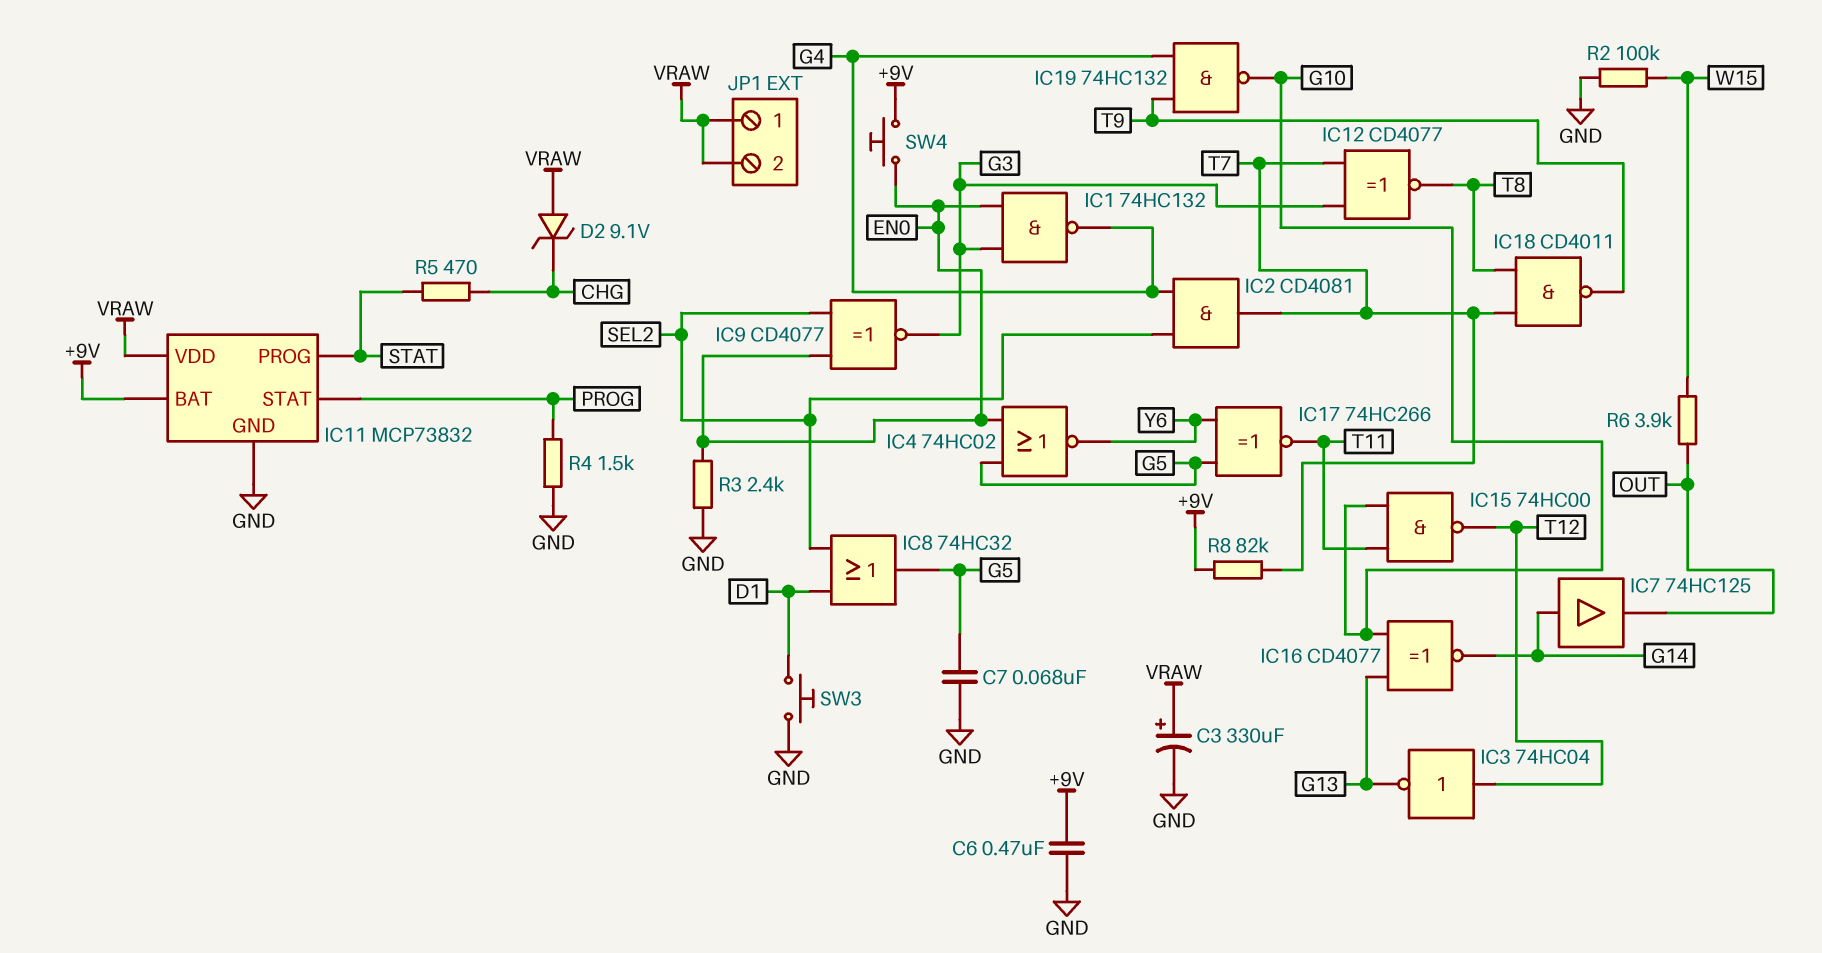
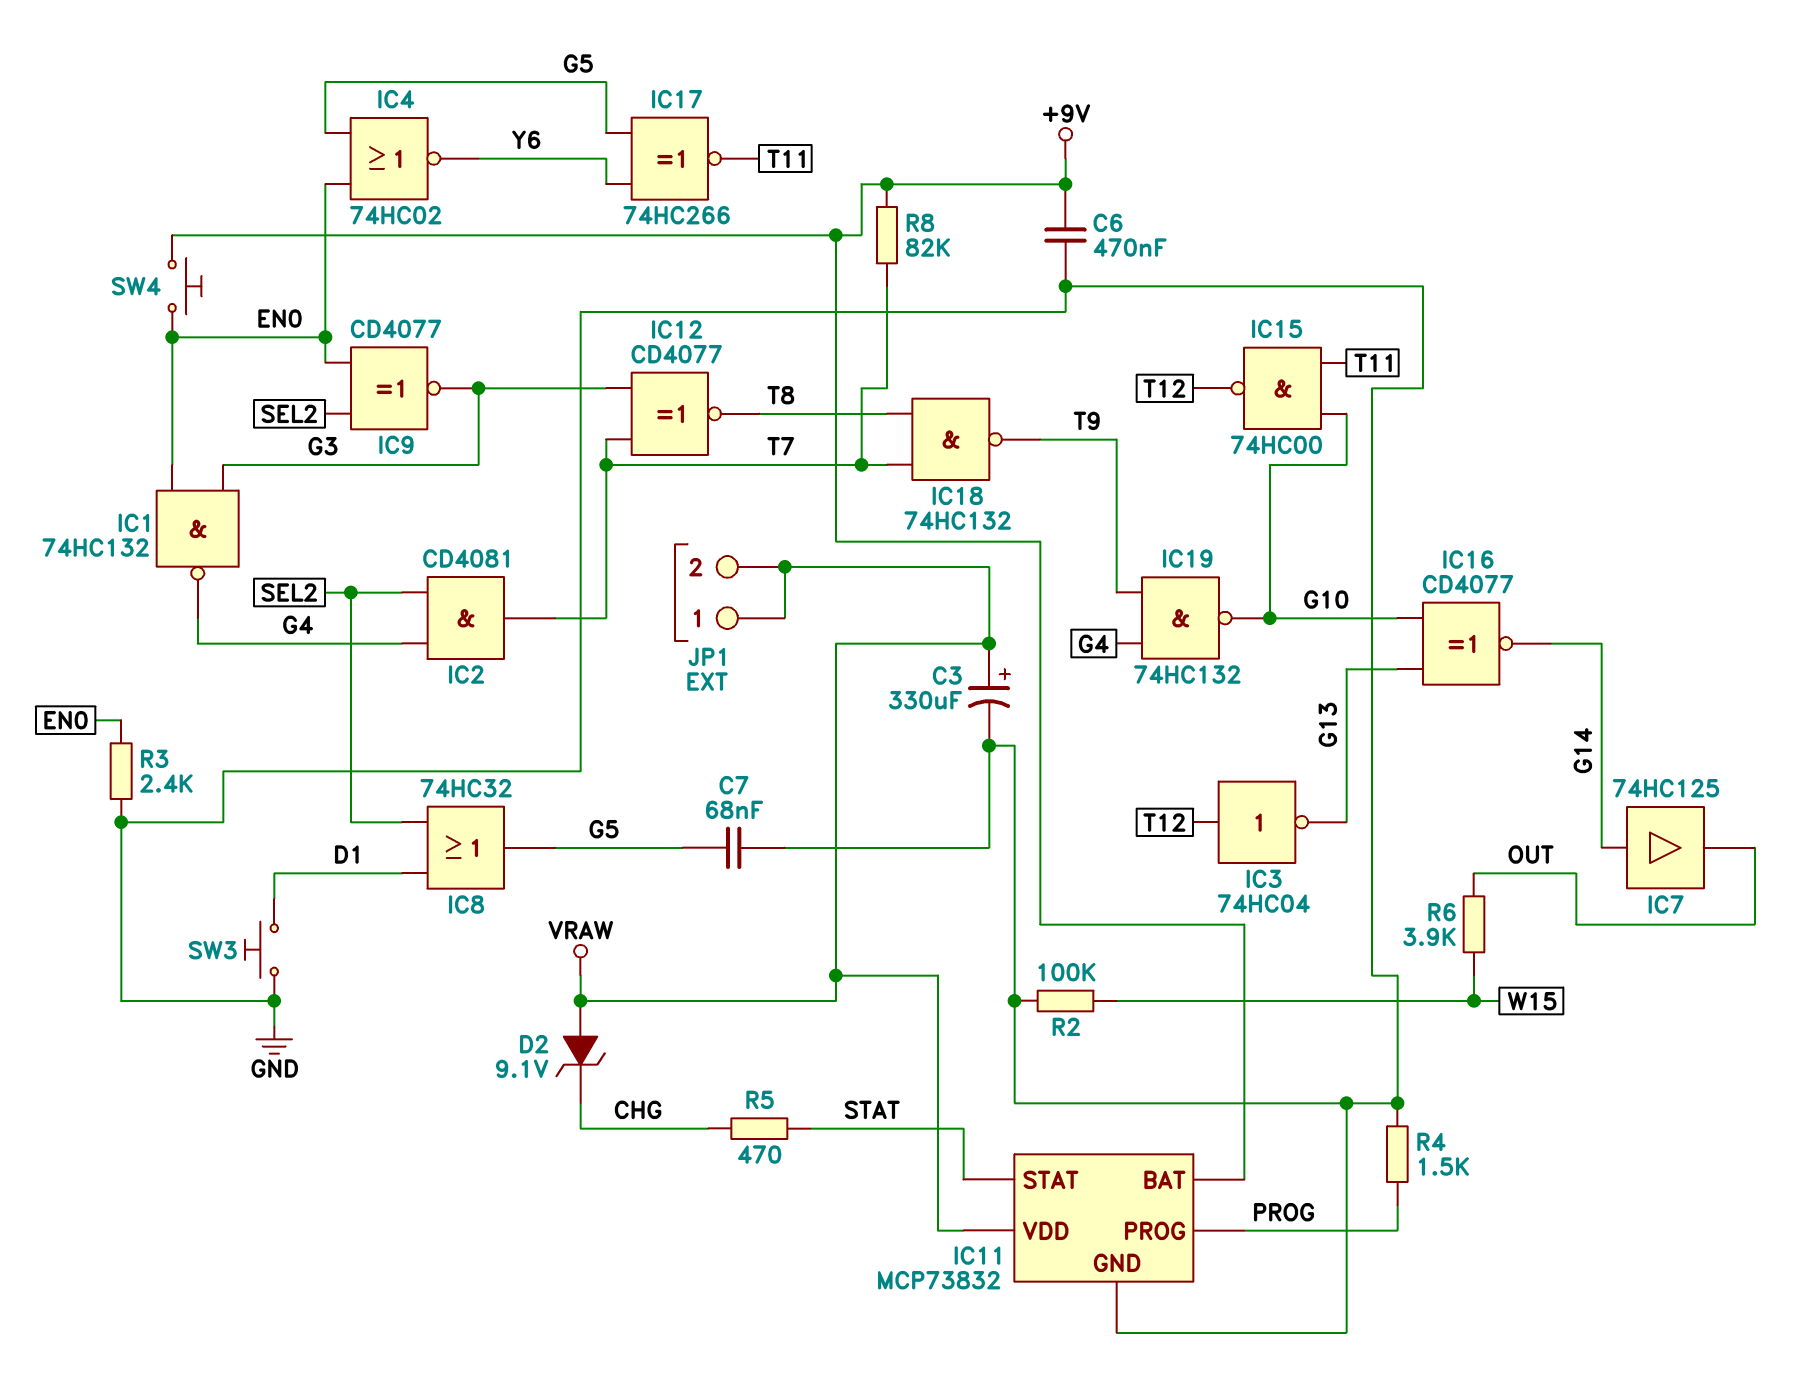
IC11 pin PROG: STAT -> PROG
IC11 pin STAT: PROG -> STAT
IC18: NAND CD4011 (in T7, in T8, out T9) -> NAND 74HC132 (in T7, in T8, out T9)

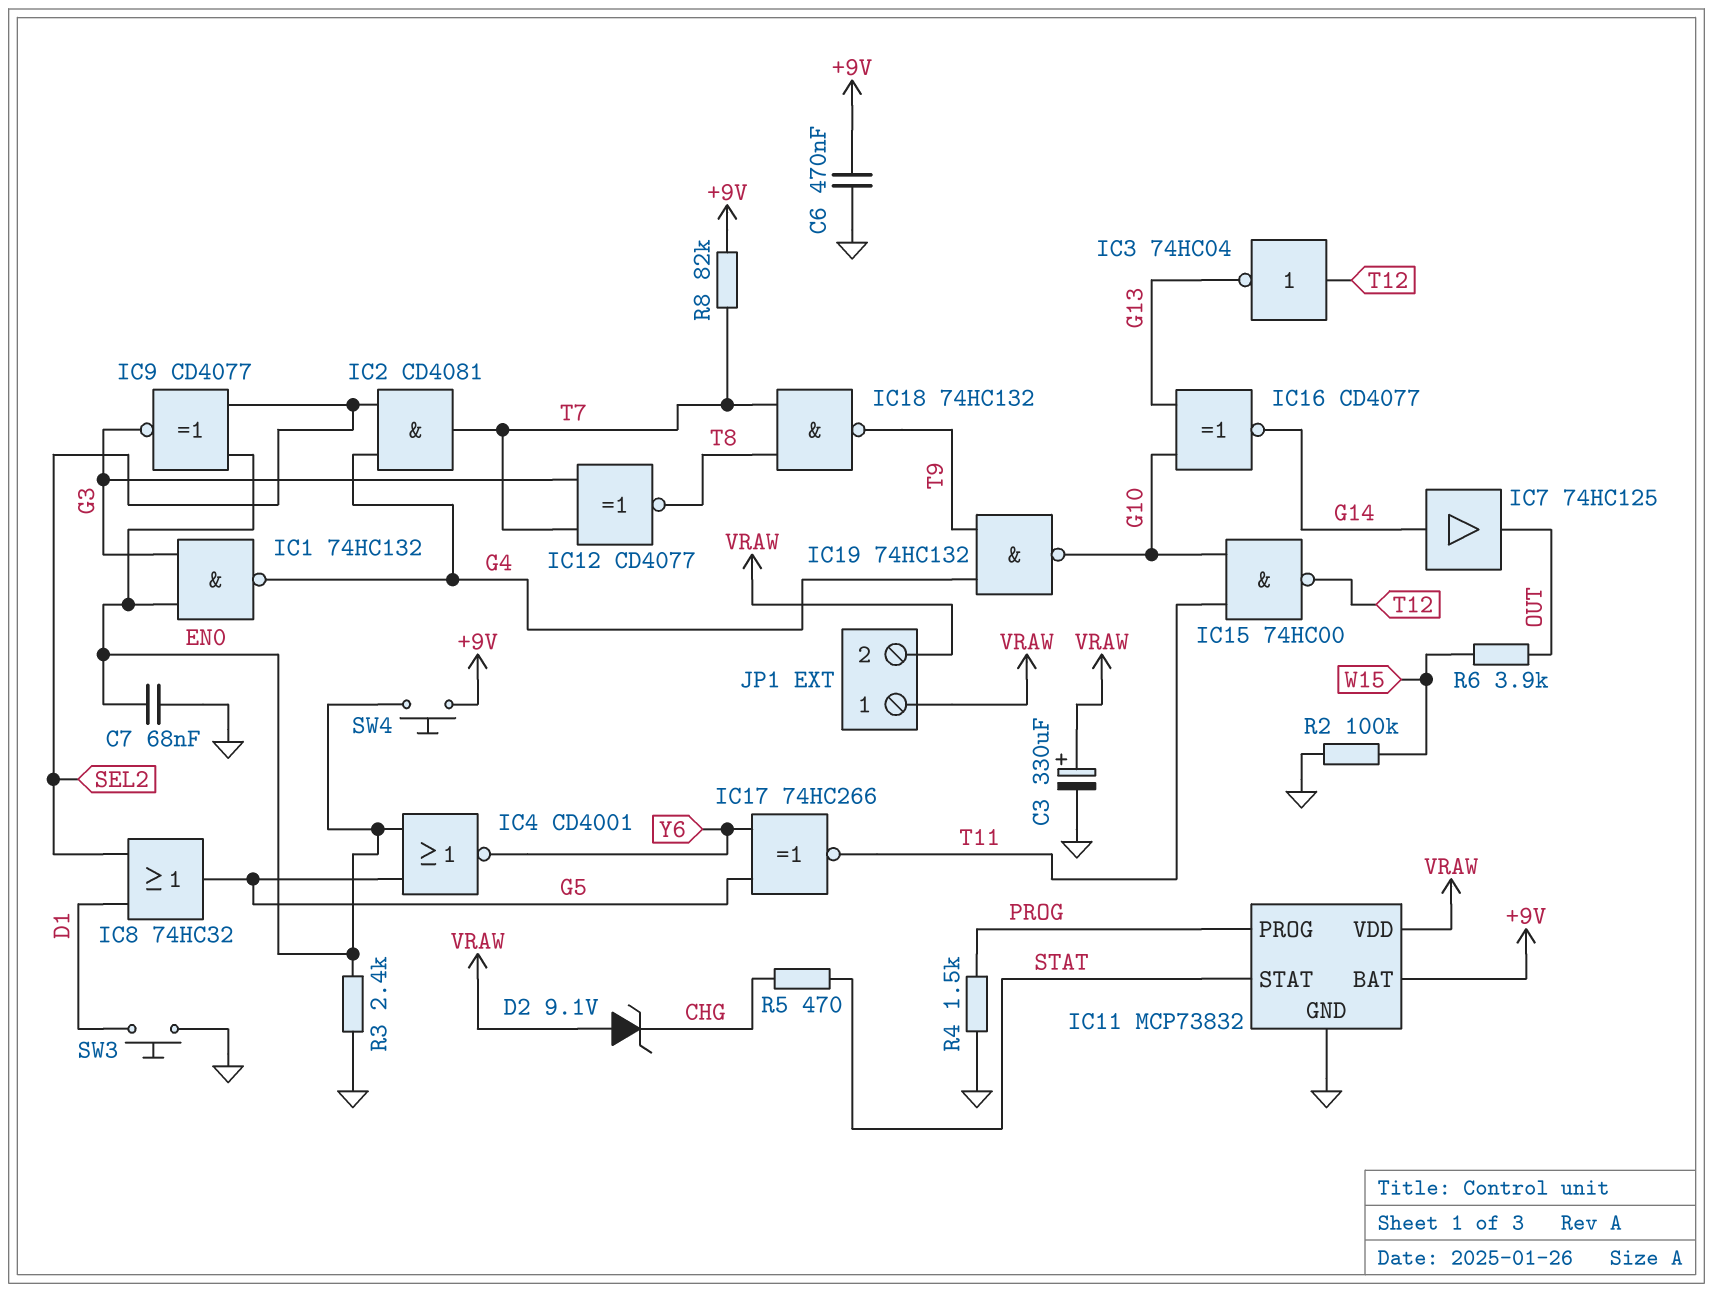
C7: 68nF (G5, GND) -> 68nF (EN0, GND)
IC4: NOR 74HC02 (in EN0, in G5, out Y6) -> NOR CD4001 (in EN0, in G5, out Y6)

